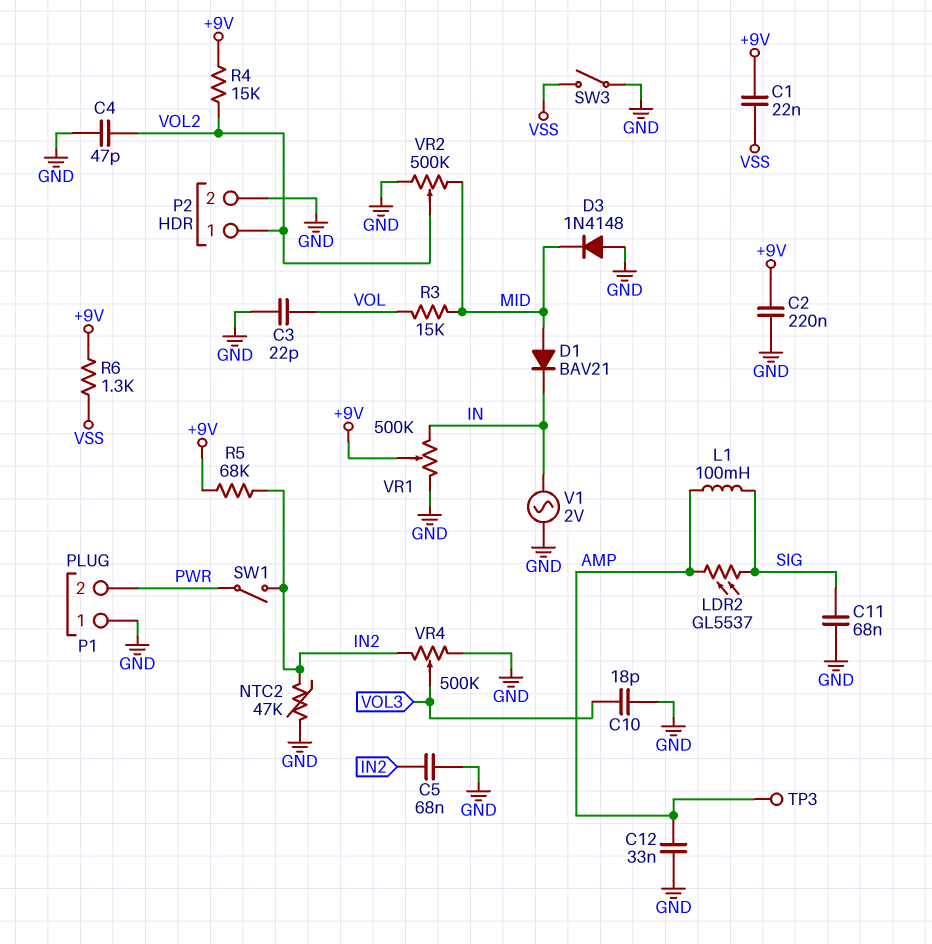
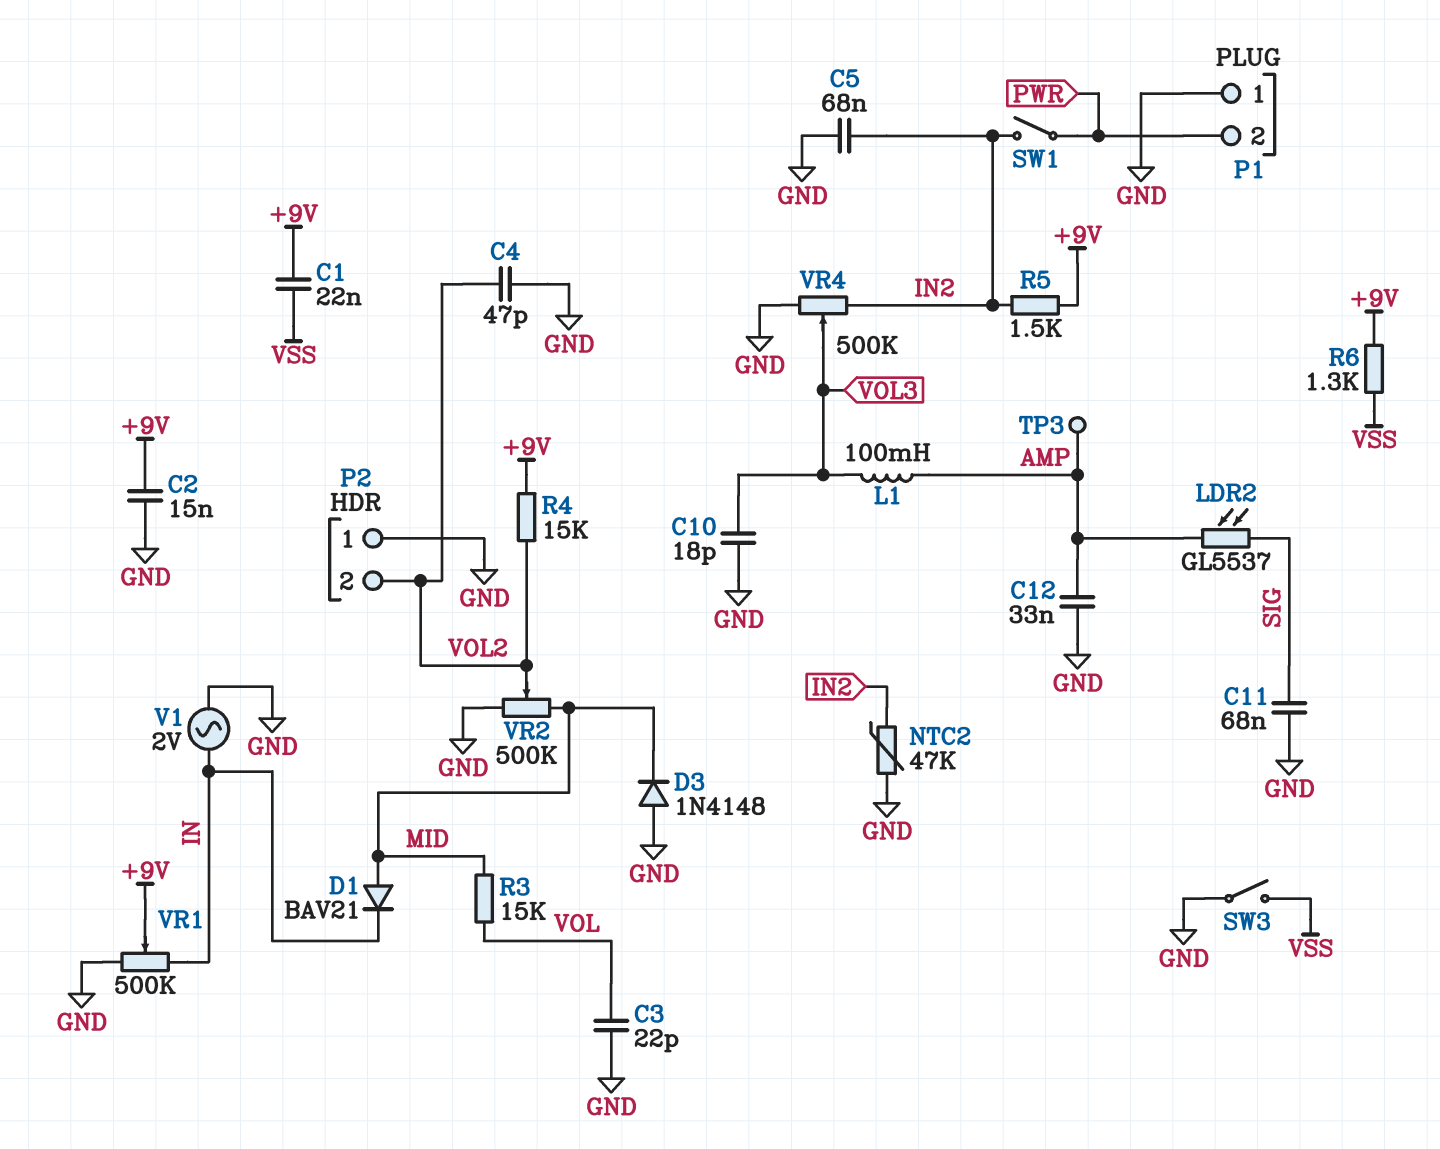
C2: 220nF (+9V, GND) -> 15nF (+9V, GND)
L1: 100mH (AMP, SIG) -> 100mH (AMP, VOL3)
P2 pin 1: VOL2 -> GND
P2 pin 2: GND -> VOL2
R5: 68k (+9V, IN2) -> 1.5k (+9V, IN2)

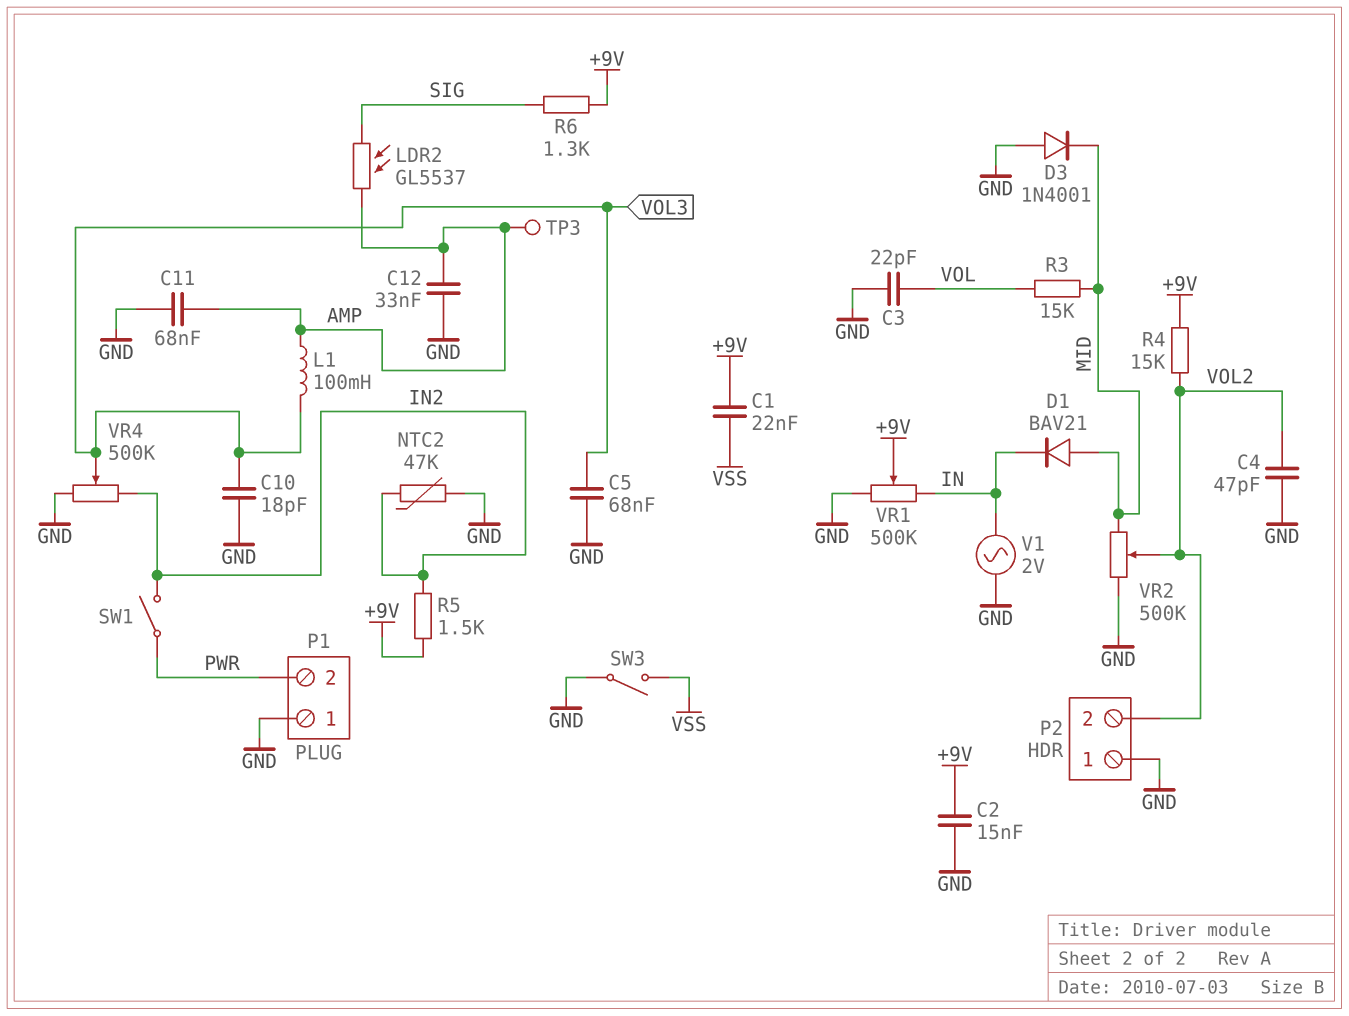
C5: 68nF (GND, IN2) -> 68nF (GND, VOL3)
C11: 68nF (GND, SIG) -> 68nF (AMP, GND)
D3: diode 1N4148 (A GND, K MID) -> diode 1N4001 (A GND, K MID)
R6: 1.3k (+9V, VSS) -> 1.3k (+9V, SIG)

